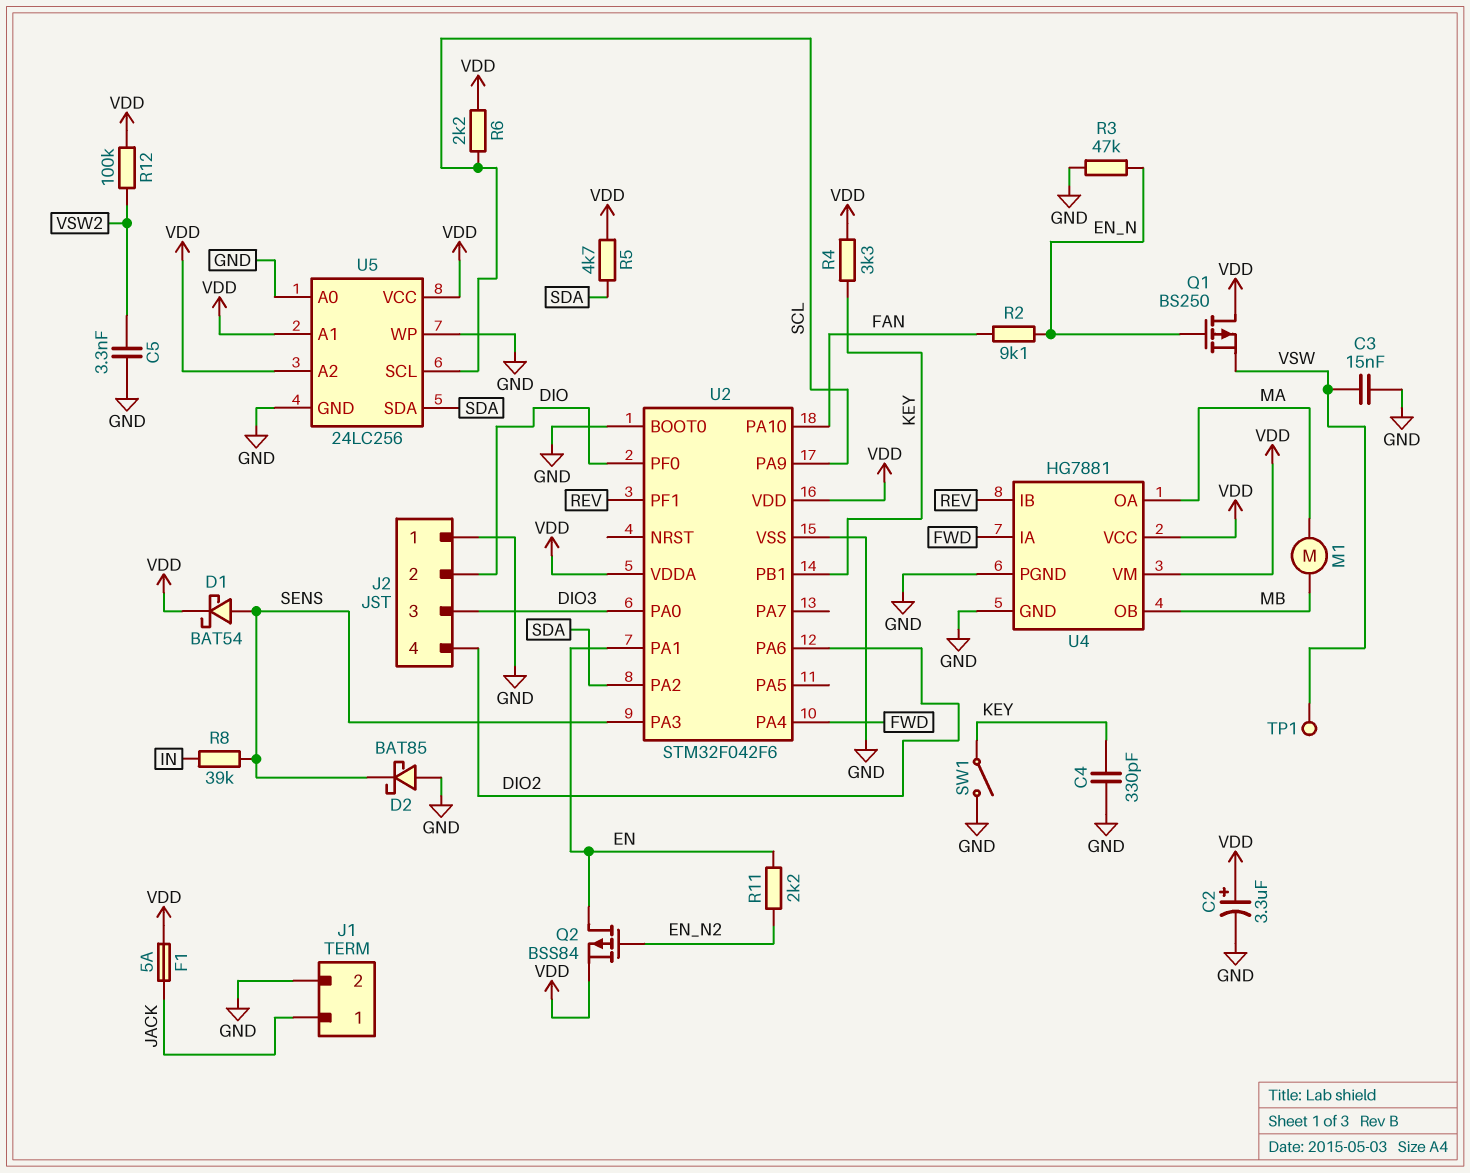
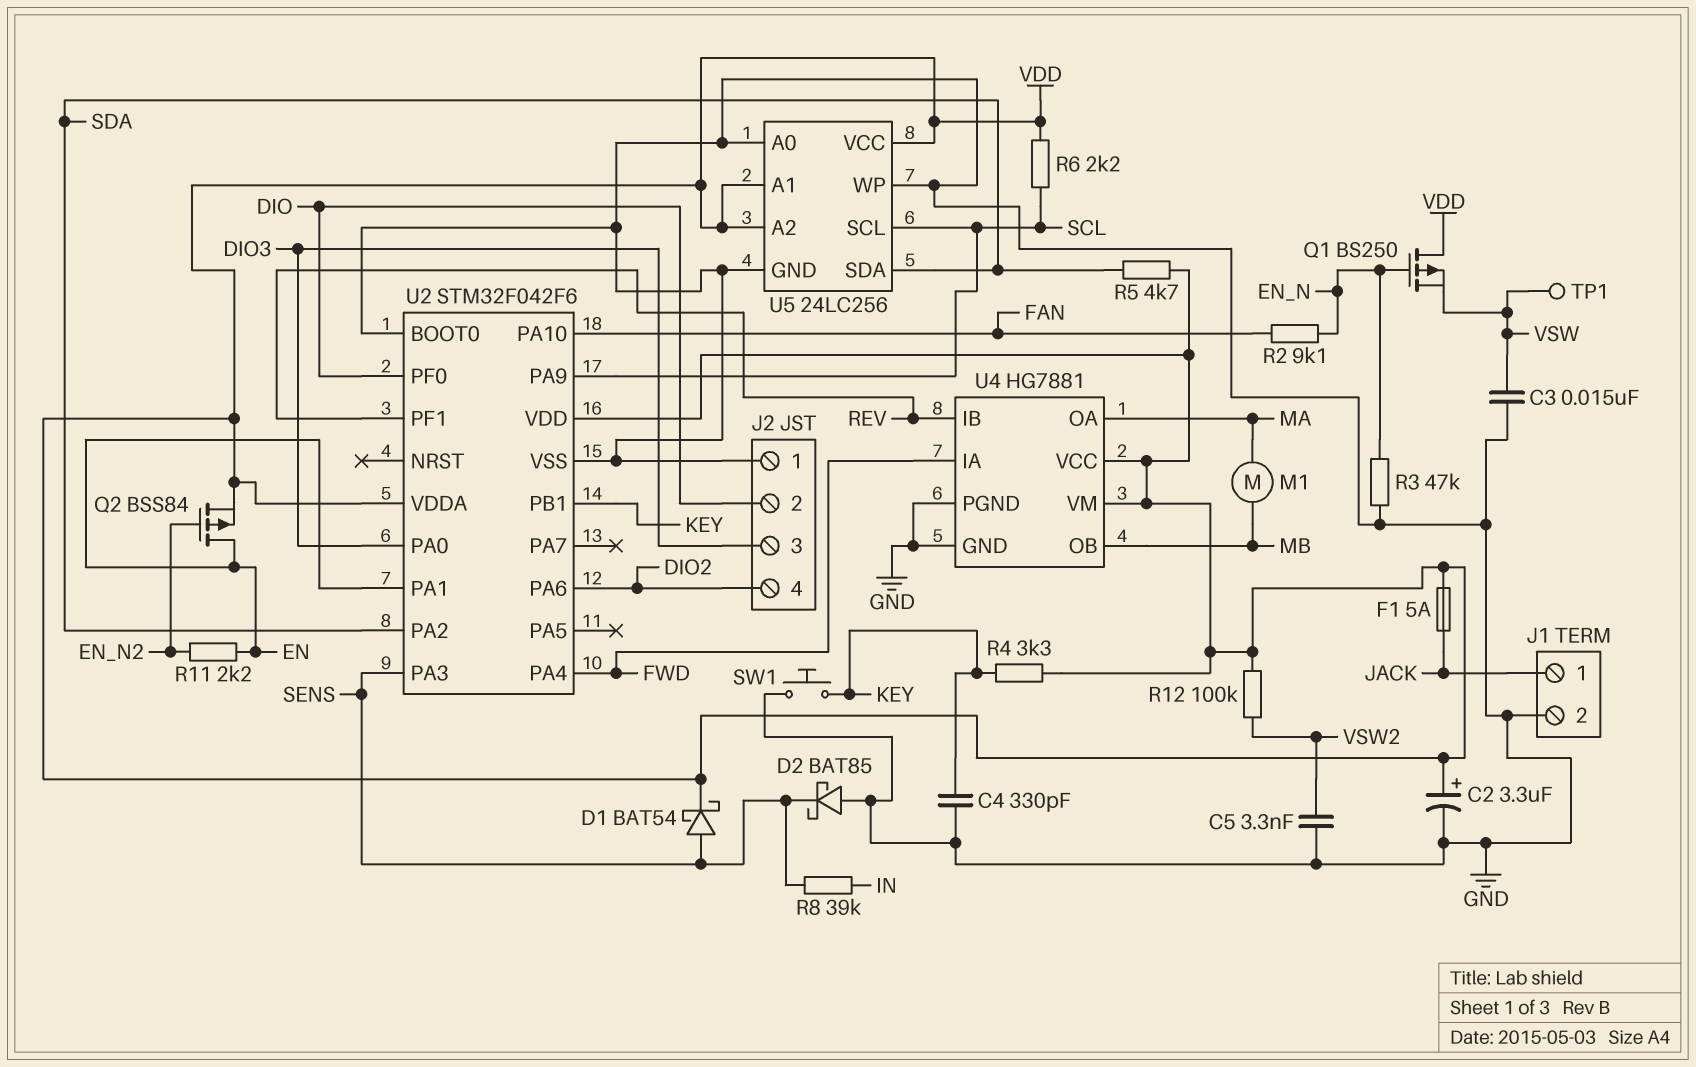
SW1: switch (GND, KEY) -> button (GND, KEY)

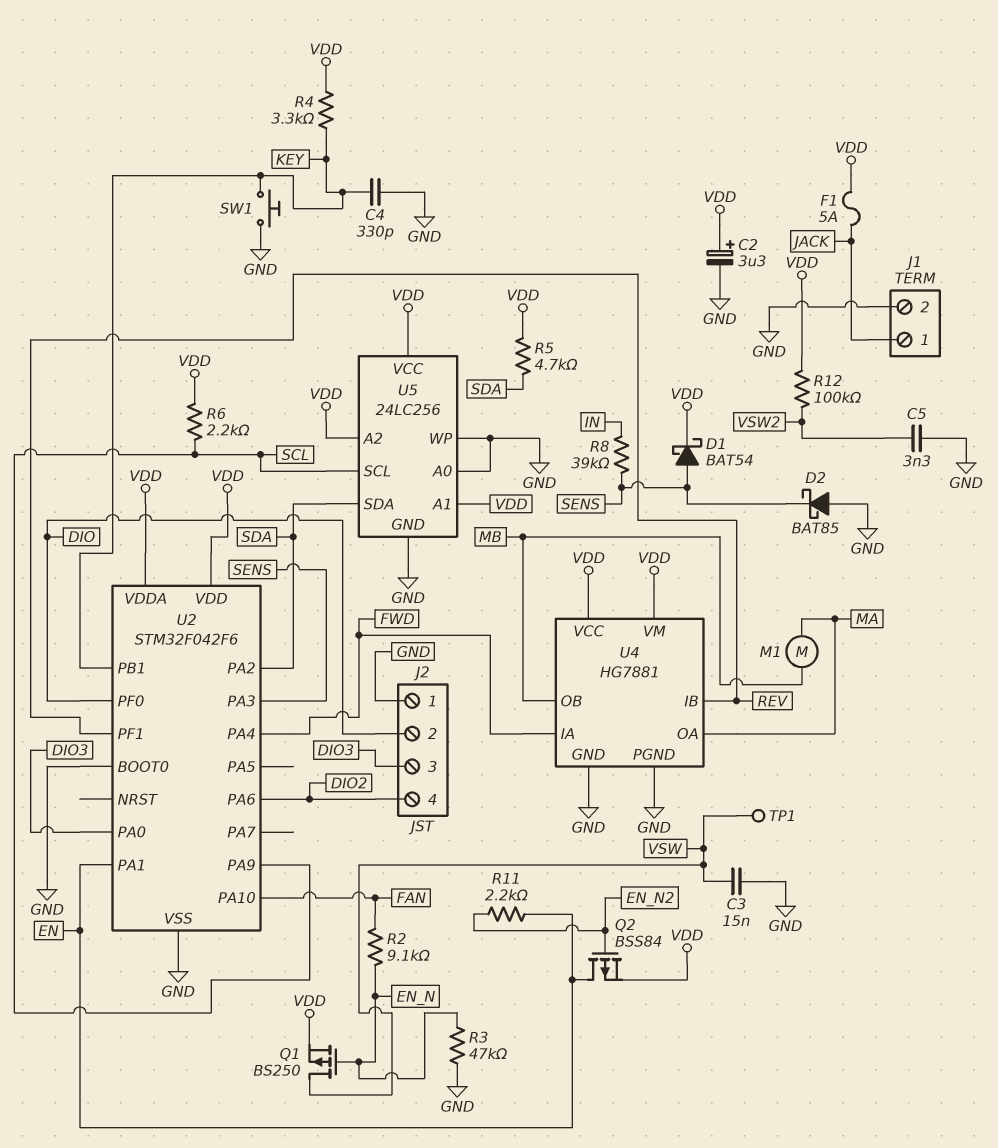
Q1: PMOS BS250 (G EN_N, D VDD, S VSW) -> PMOS BS250 (G EN_N, D VSW, S VDD)

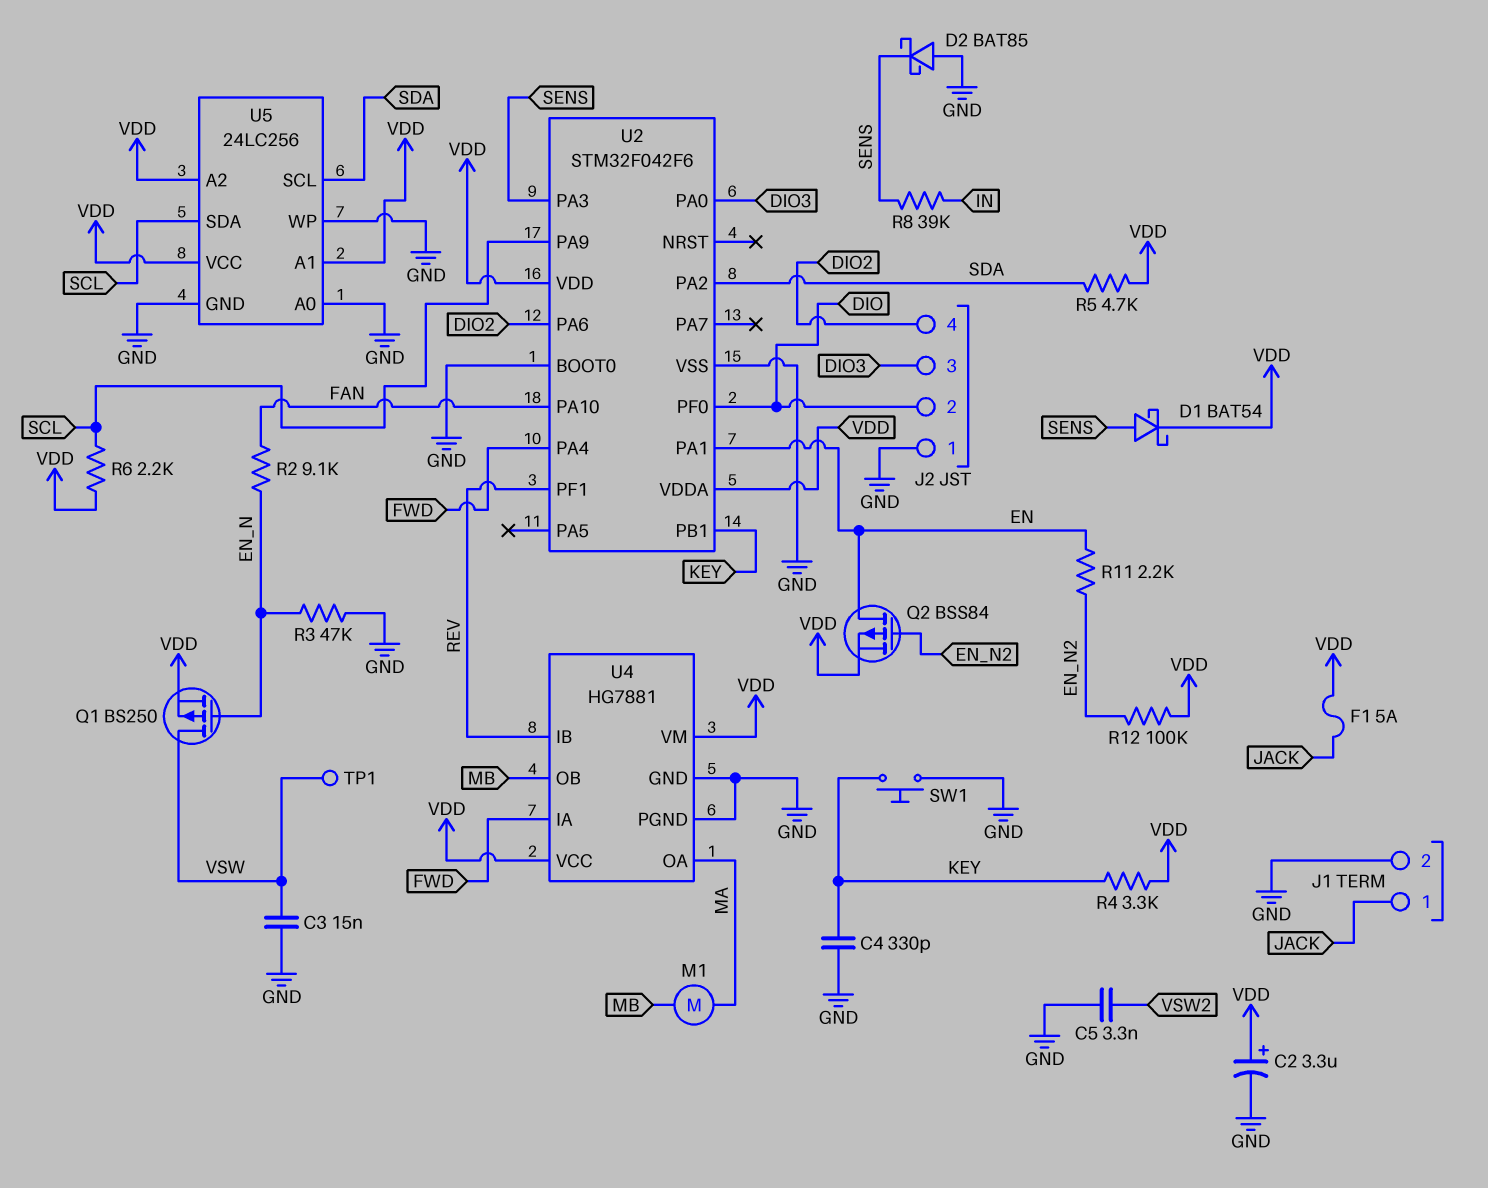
R12: 100k (VDD, VSW2) -> 100k (EN_N2, VDD)
U5 pin SCL: SCL -> SDA
U5 pin SDA: SDA -> SCL

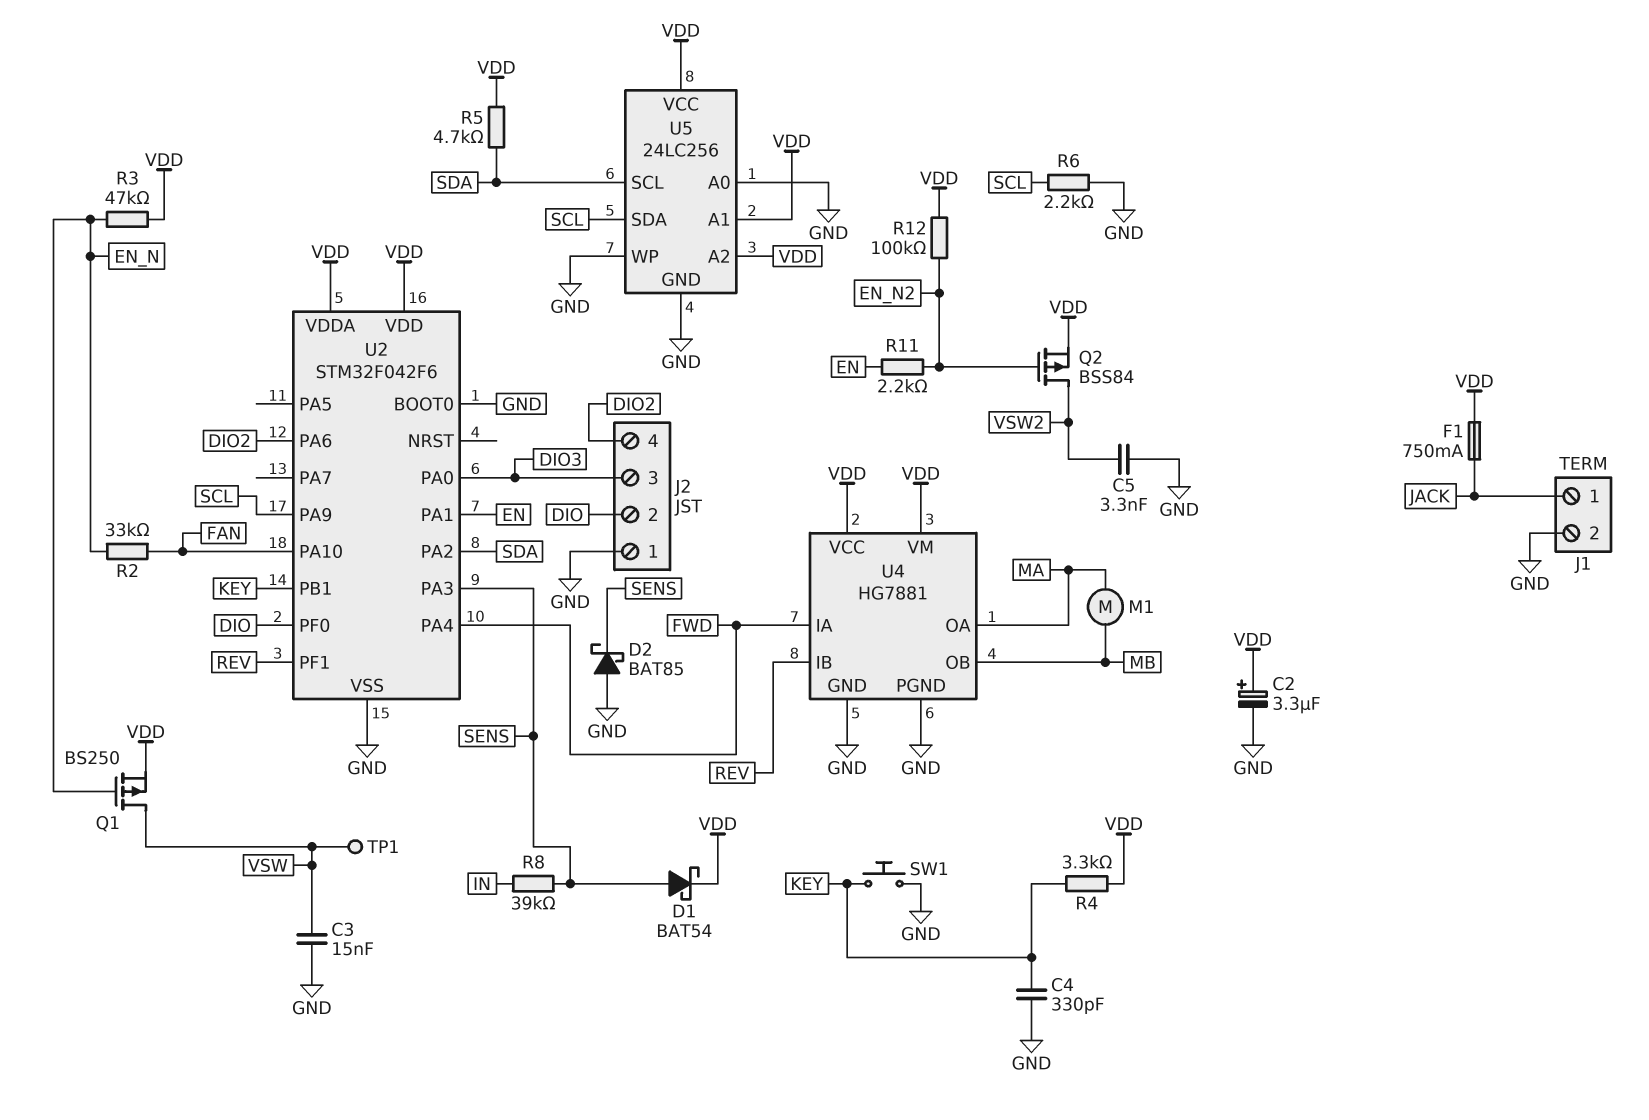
F1: 5A (JACK, VDD) -> 750mA (JACK, VDD)
Q2: PMOS BSS84 (G EN_N2, D EN, S VDD) -> PMOS BSS84 (G EN_N2, D VSW2, S VDD)
R2: 9.1k (EN_N, FAN) -> 33k (EN_N, FAN)
R3: 47k (EN_N, GND) -> 47k (EN_N, VDD)
R6: 2.2k (SCL, VDD) -> 2.2k (GND, SCL)

